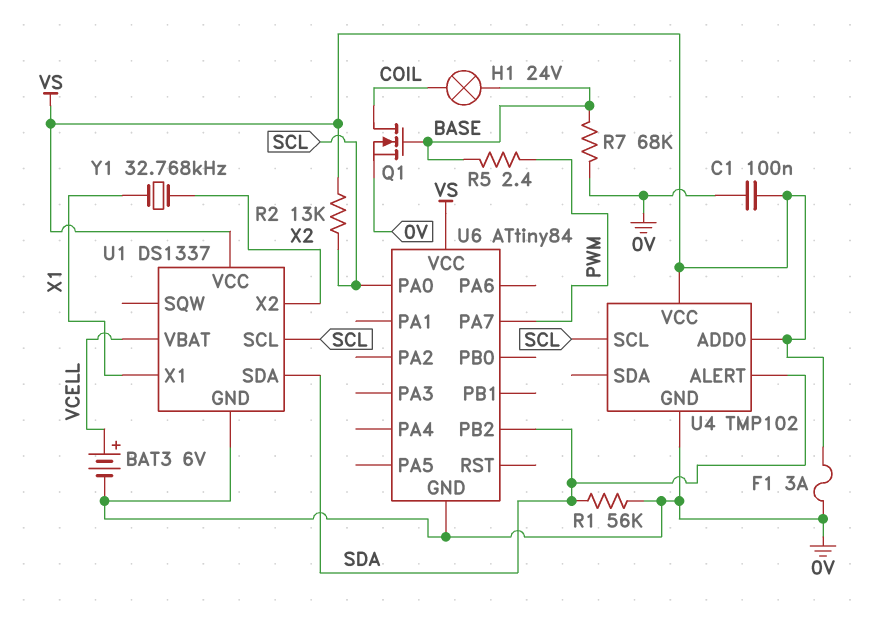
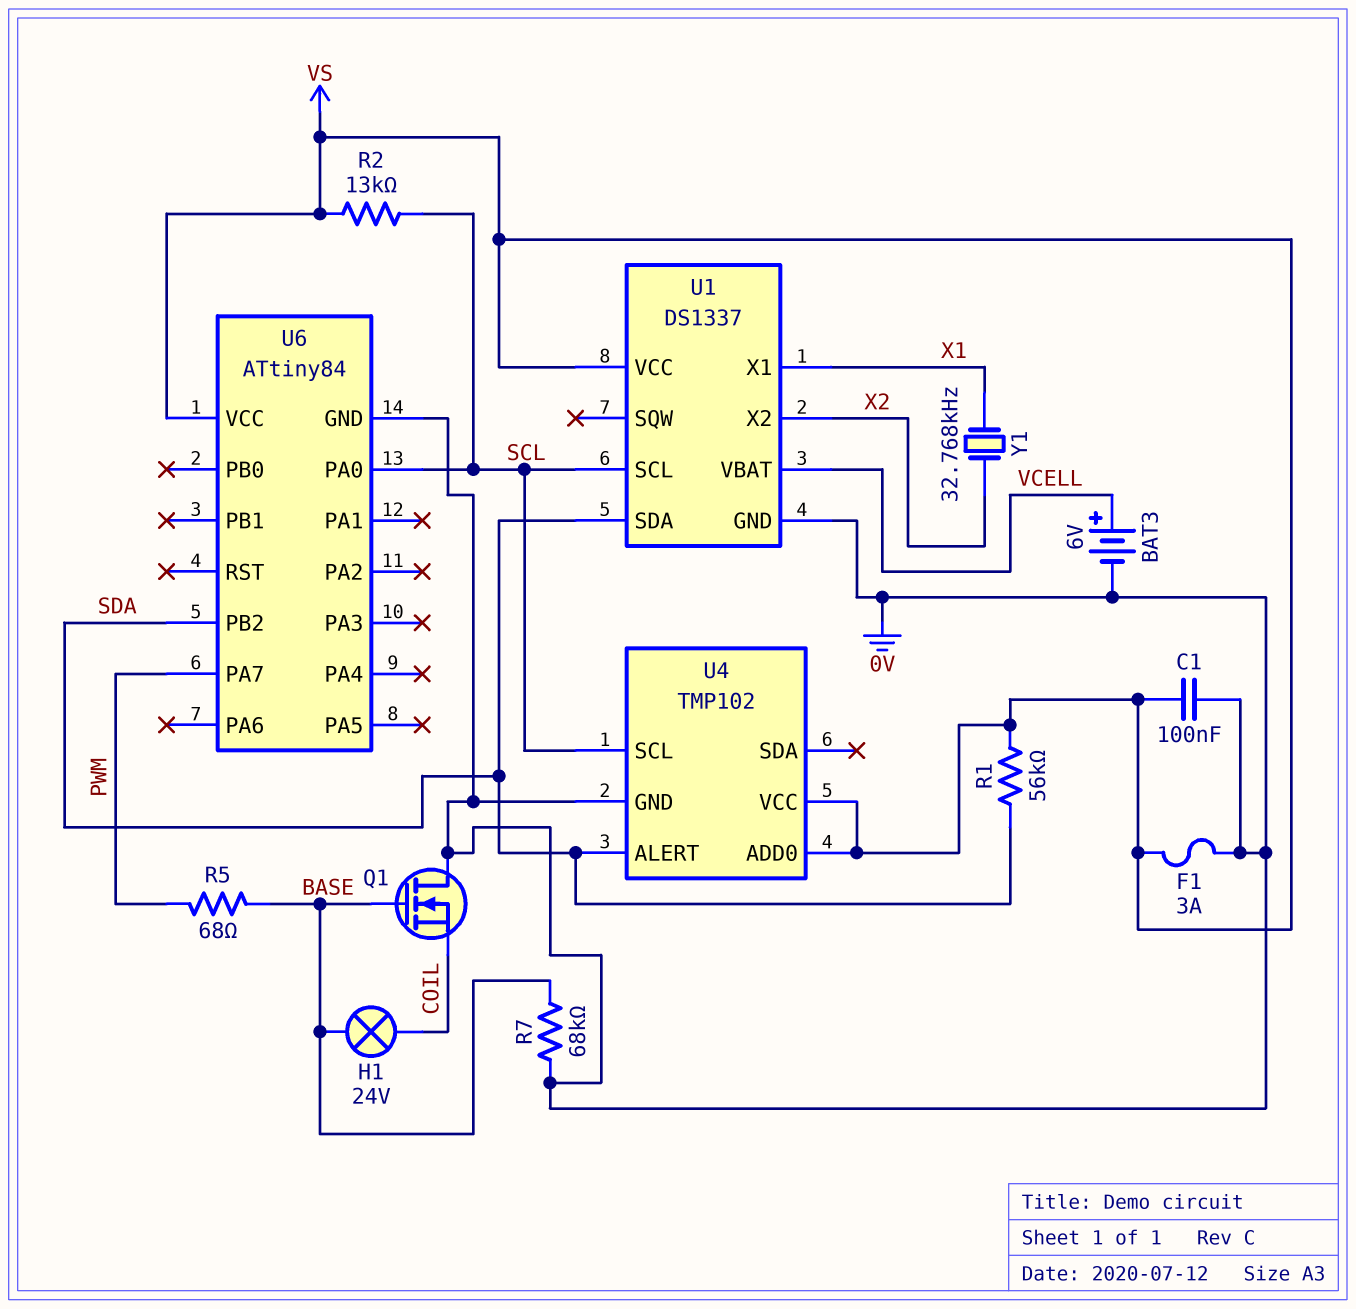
Q1: NMOS (G BASE, D COIL, S 0V) -> NMOS (G BASE, D 0V, S COIL)
R1: 56k (0V, SDA) -> 56k (SDA, VS)
R5: 2.4 (BASE, PWM) -> 68 (BASE, PWM)

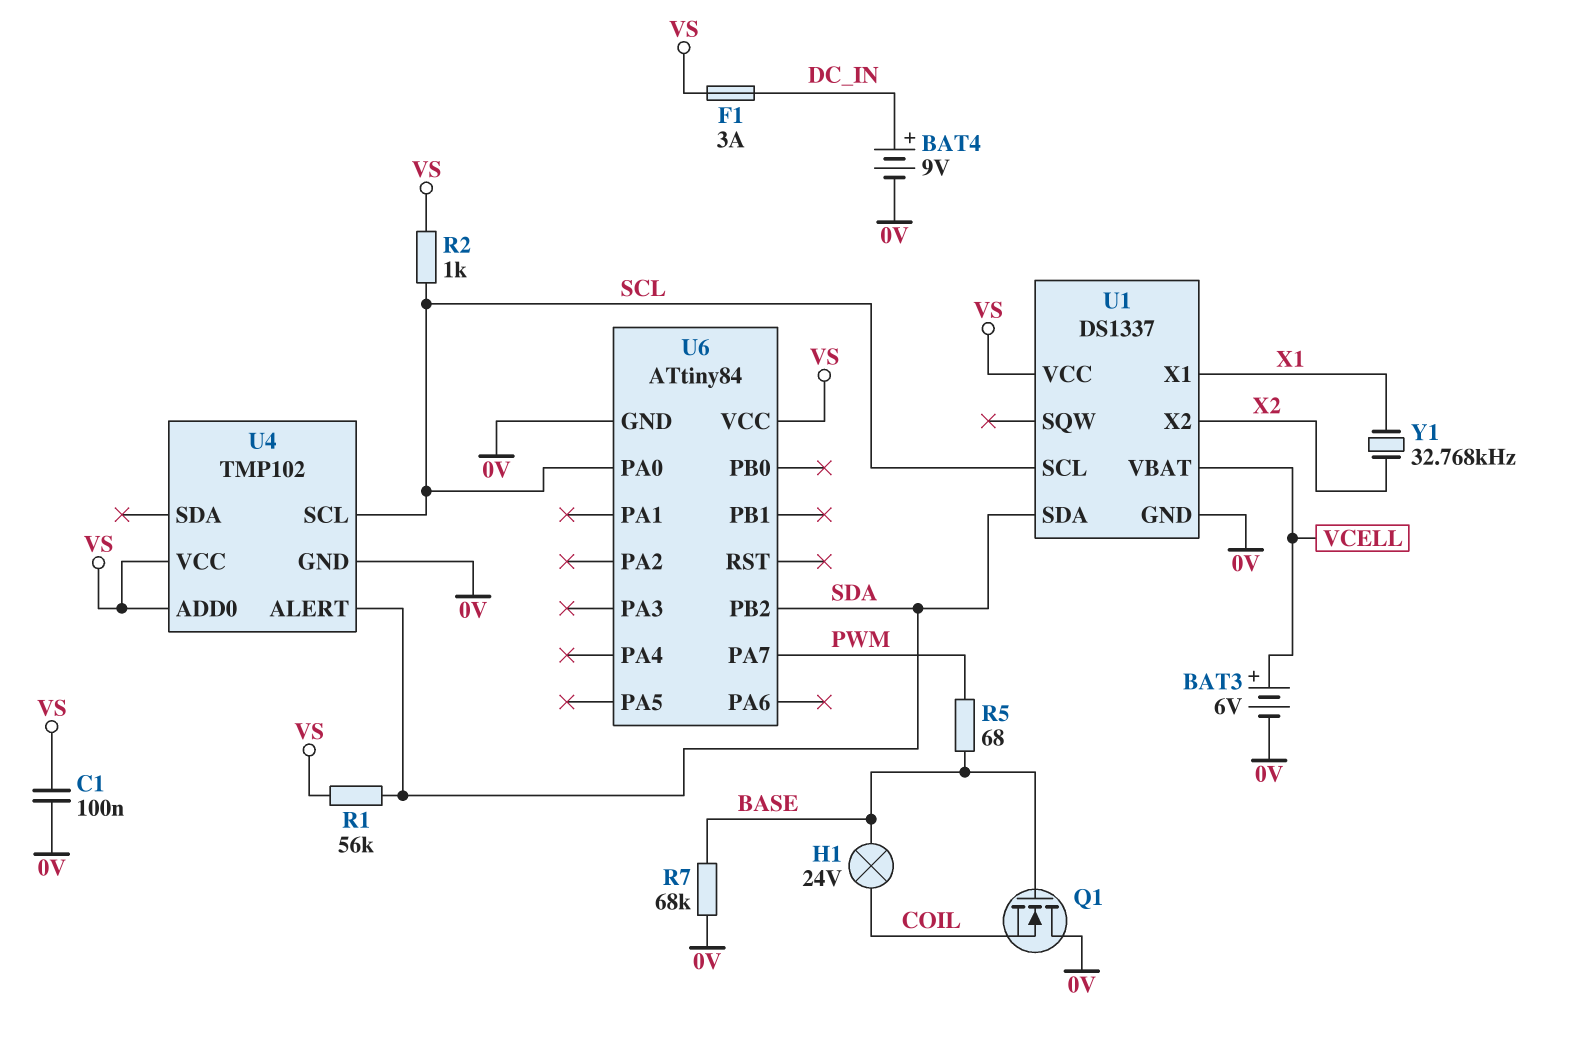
BAT4: none -> 9V (plus DC_IN, minus 0V)
F1: 3A (0V, VS) -> 3A (DC_IN, VS)
R2: 13k (SCL, VS) -> 1k (SCL, VS)

